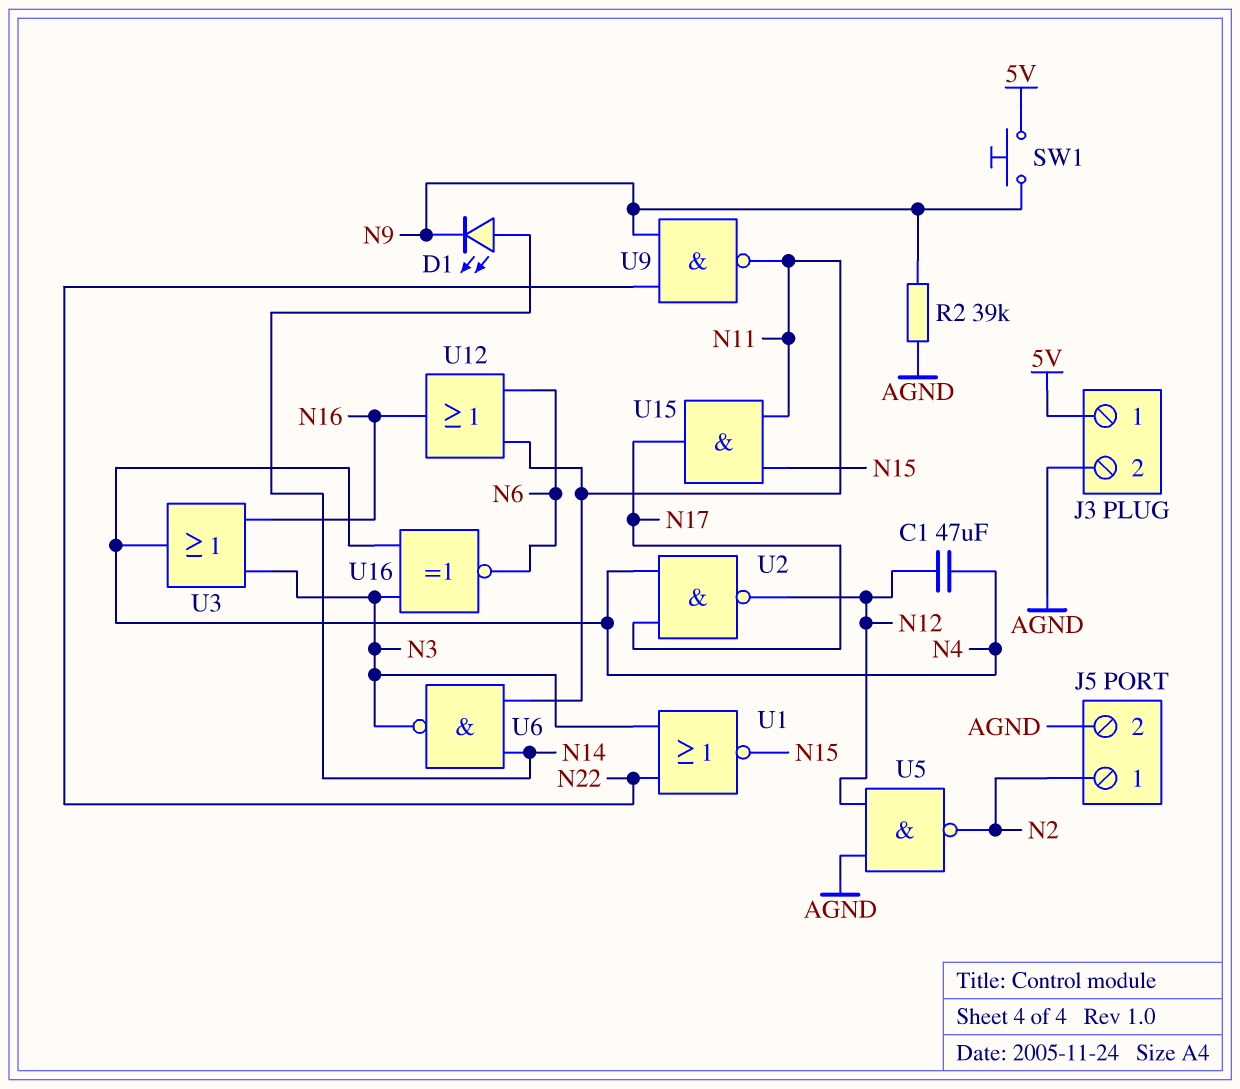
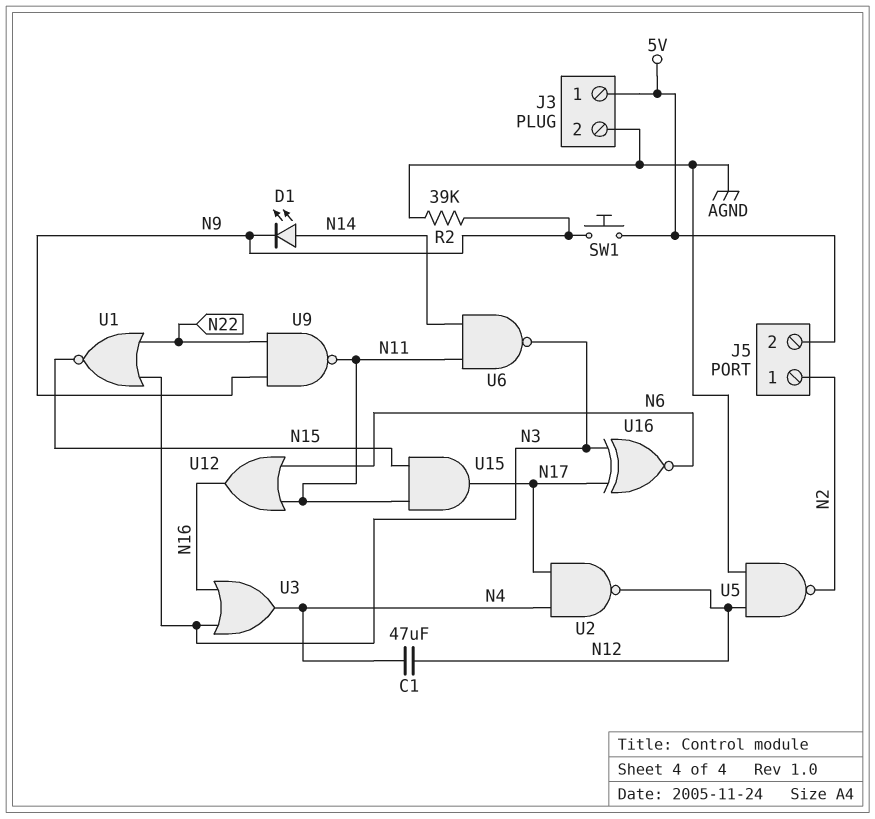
J5 pin 2: AGND -> 5V
U16: XNOR (in N3, in N4, out N6) -> XNOR (in N3, in N17, out N6)

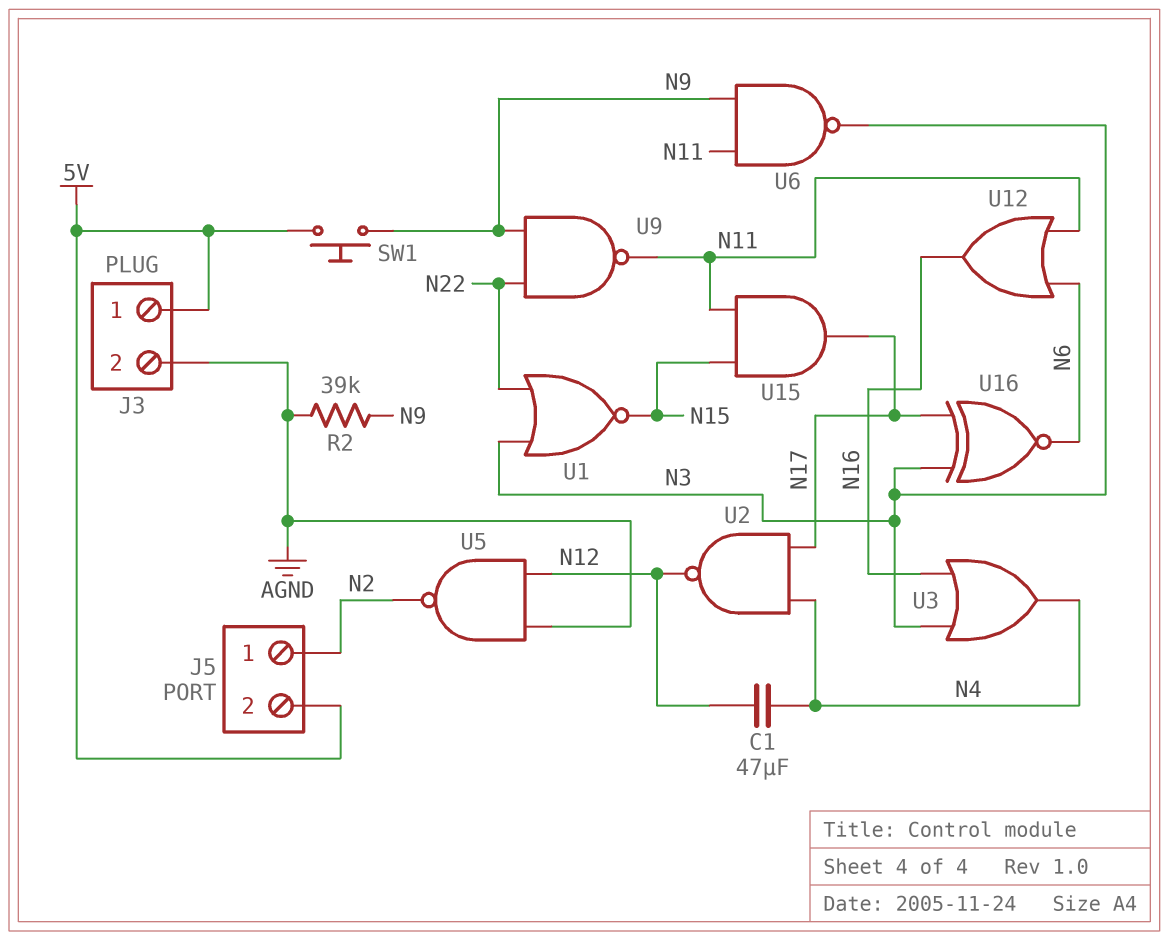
D1: LED (A N14, K N9) -> none
U6: NAND (in N11, in N14, out N3) -> NAND (in N9, in N11, out N3)

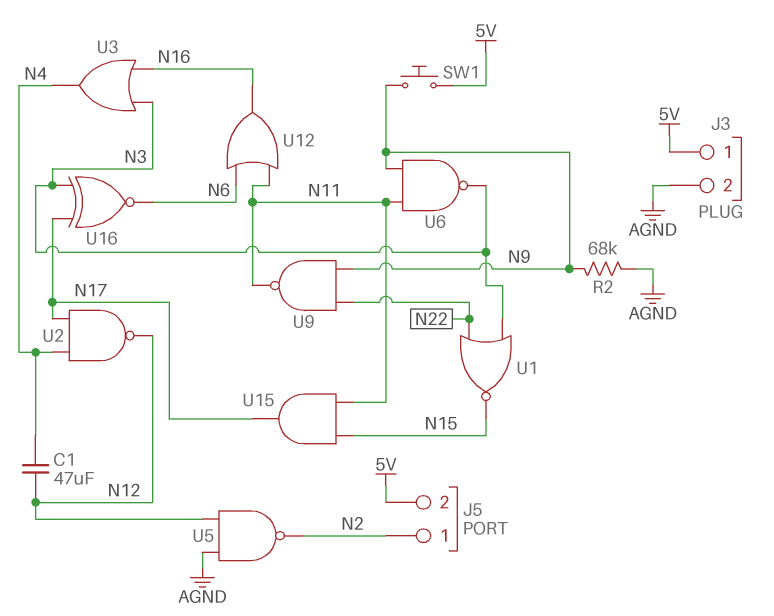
R2: 39k (AGND, N9) -> 68k (AGND, N9)

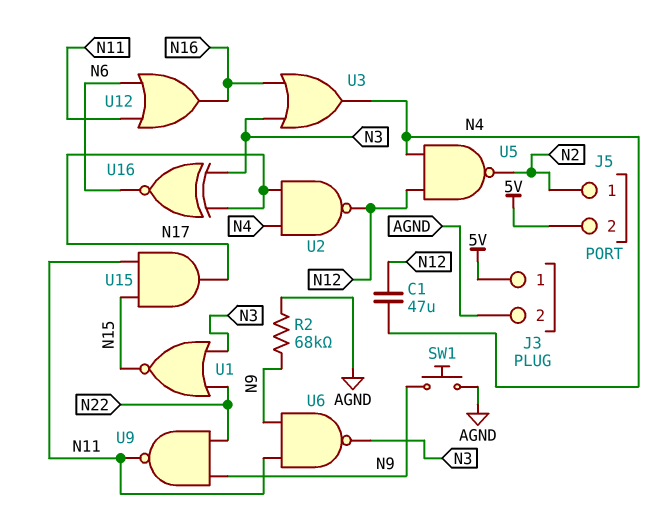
SW1: button (5V, N9) -> button (AGND, N9)
U5: NAND (in AGND, in N12, out N2) -> NAND (in N4, in N12, out N2)

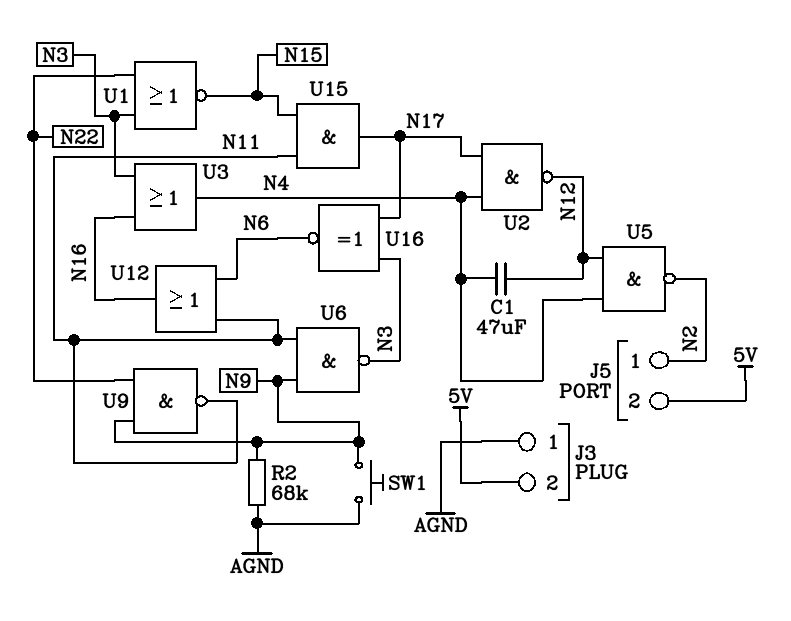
J3 pin 1: 5V -> AGND
J3 pin 2: AGND -> 5V

